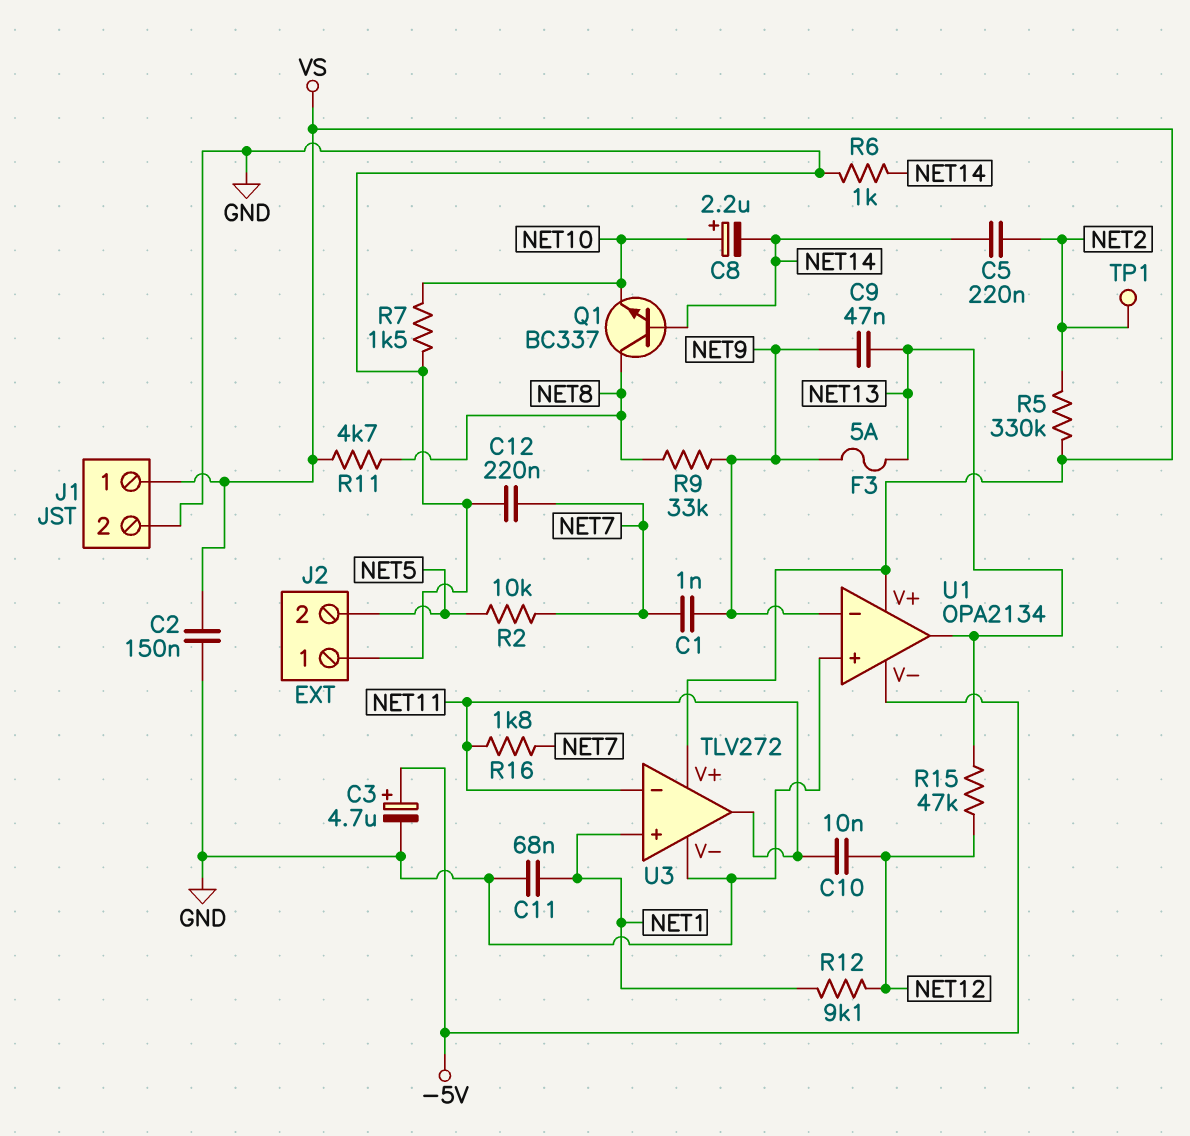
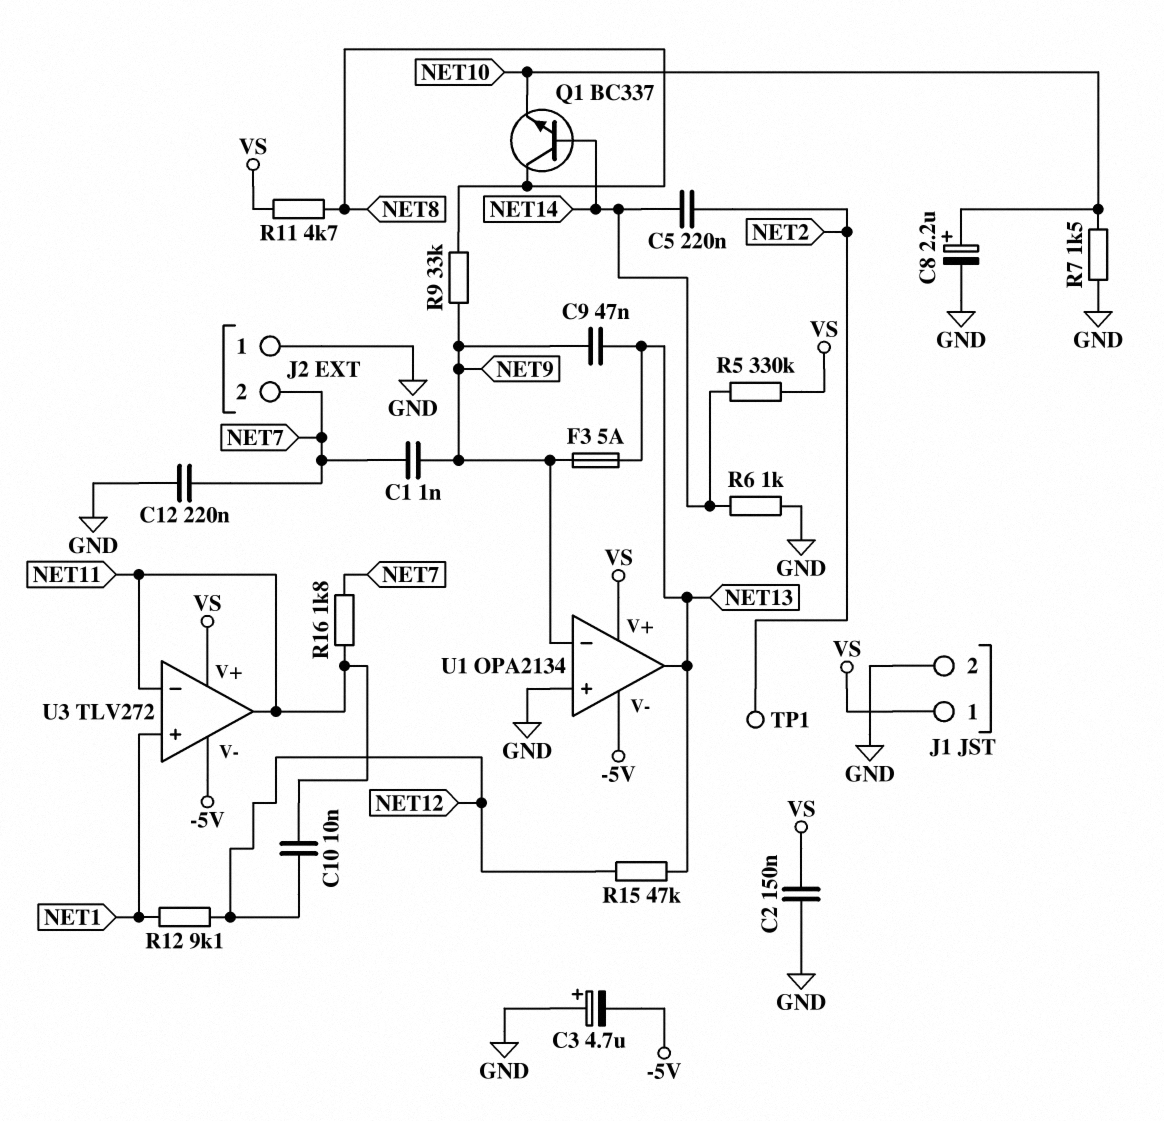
C3: 4.7uF (plus -5V, minus GND) -> 4.7uF (plus GND, minus -5V)
C8: 2.2uF (plus NET10, minus NET14) -> 2.2uF (plus NET10, minus GND)
C11: 68nF (GND, NET1) -> none
J2 pin 2: NET5 -> NET7
R2: 10k (NET5, NET7) -> none
R5: 330k (NET2, VS) -> 330k (NET14, VS)
U3 pin V-: GND -> -5V

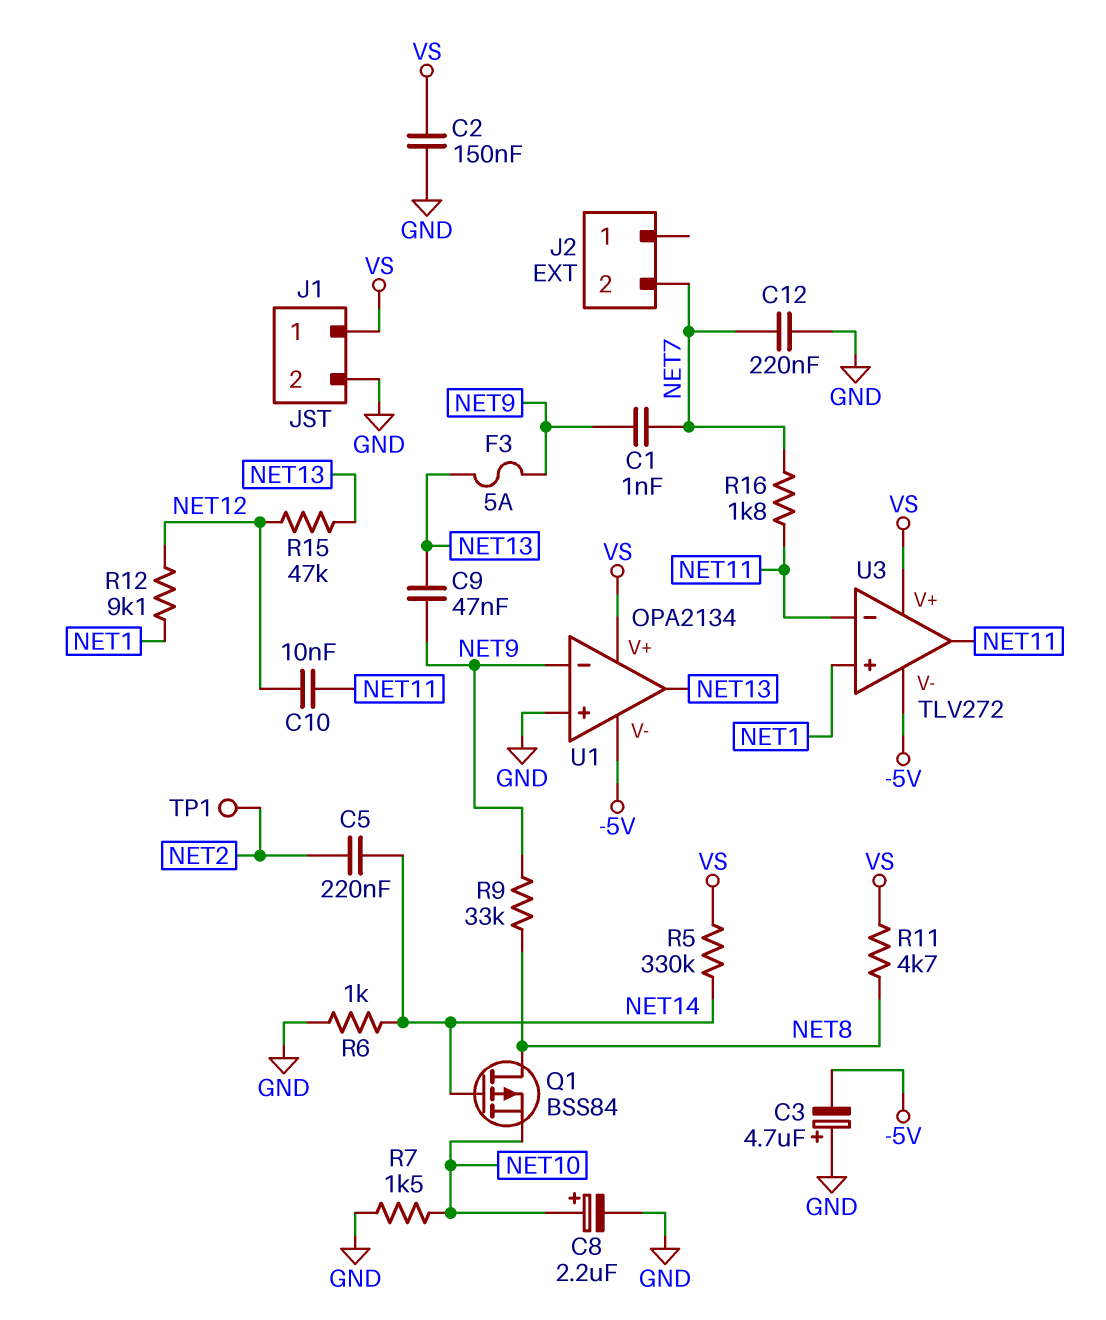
J2 pin 1: GND -> none
Q1: NPN BC337 (B NET14, C NET8, E NET10) -> PMOS BSS84 (G NET14, D NET8, S NET10)

